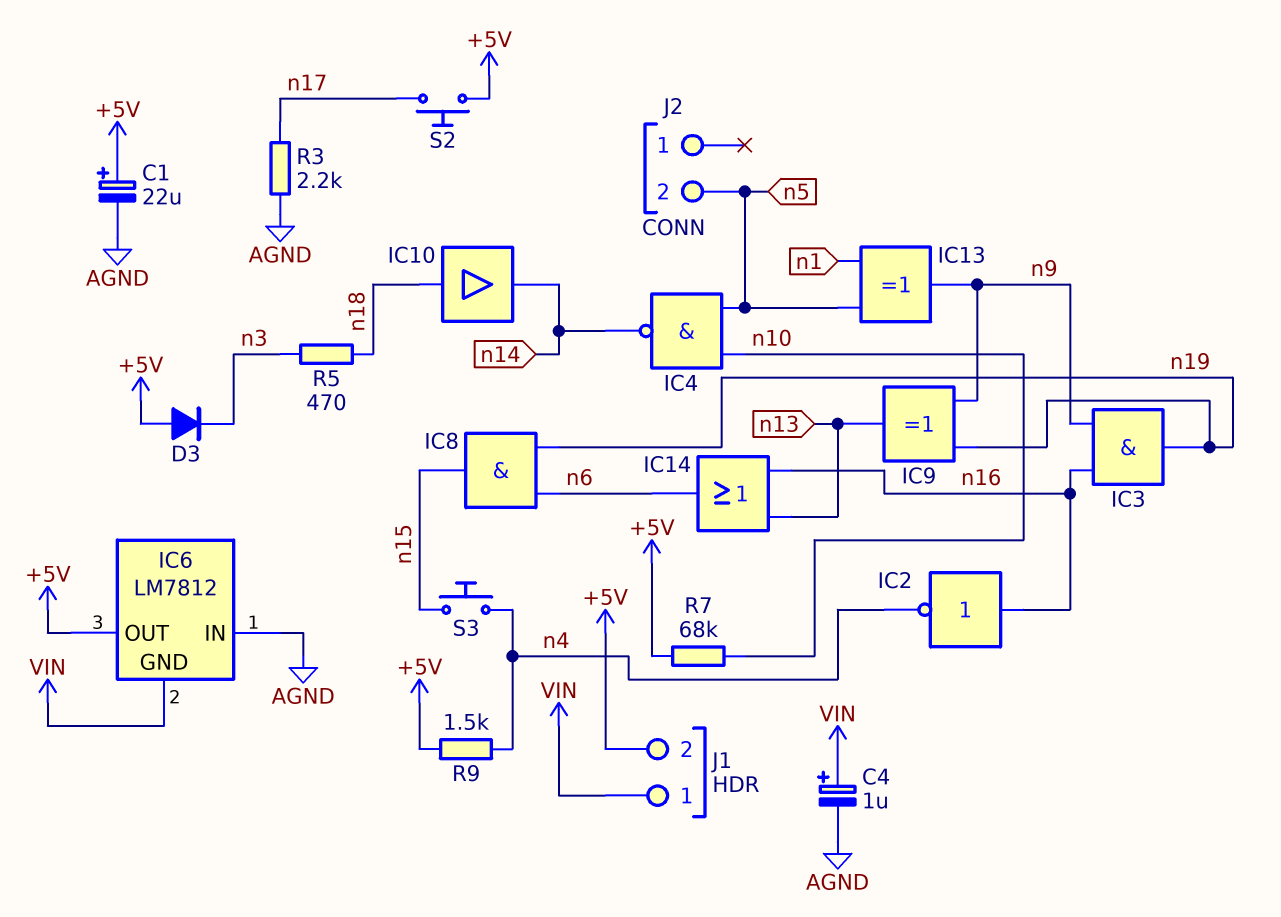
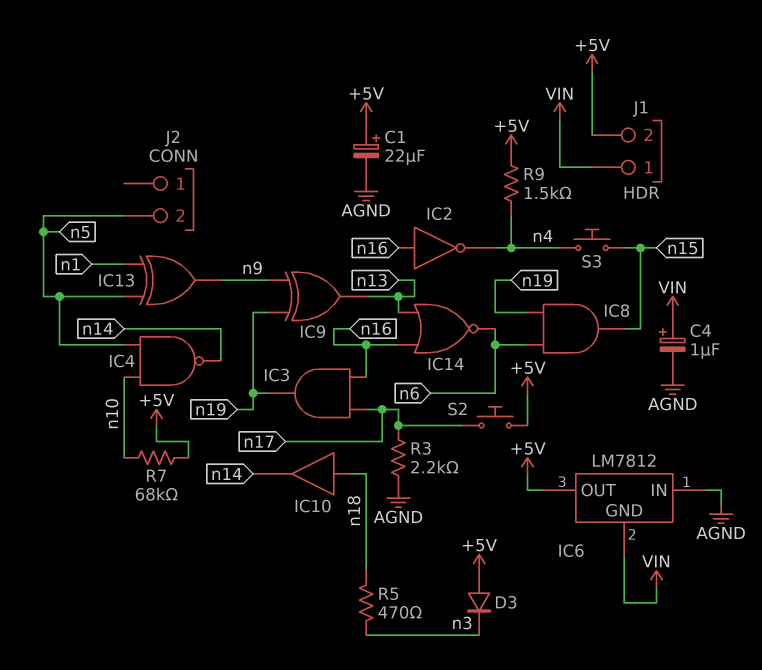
IC3: AND (in n9, in n16, out n19) -> AND (in n16, in n17, out n19)
IC14: OR (in n13, in n16, out n6) -> NOR (in n13, in n16, out n6)

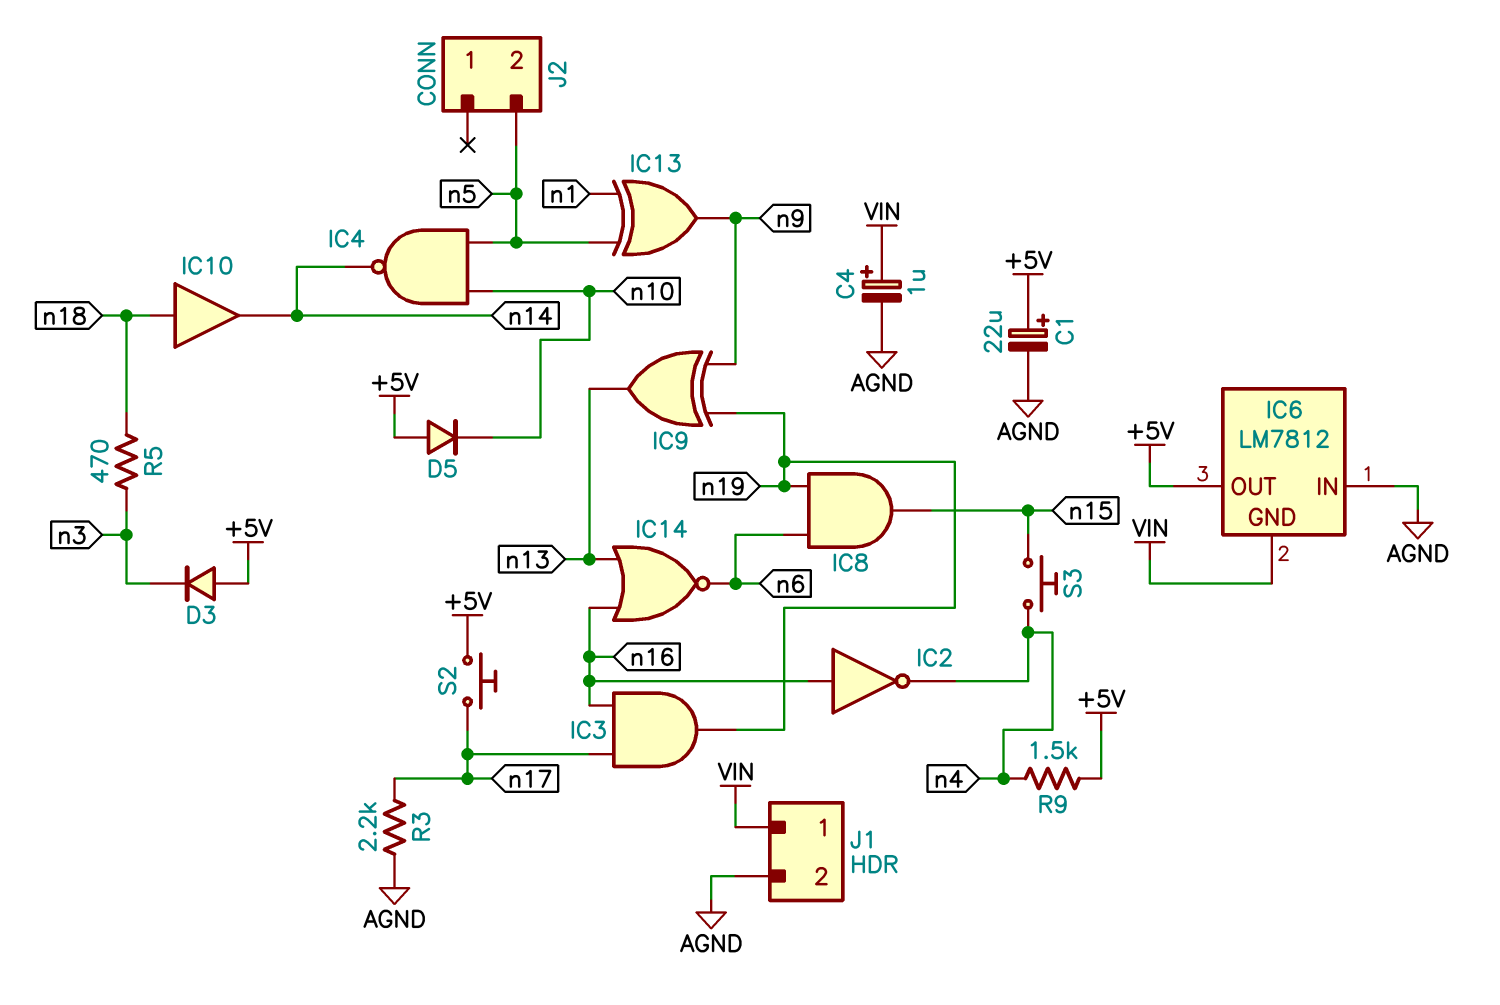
D5: none -> diode (A +5V, K n10)
J1 pin 2: +5V -> AGND
R7: 68k (+5V, n10) -> none

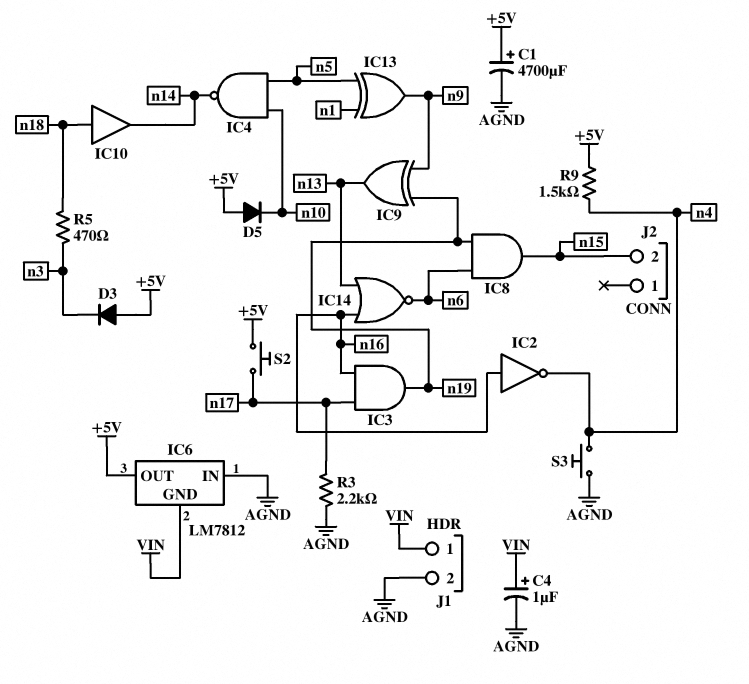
C1: 22uF (plus +5V, minus AGND) -> 4700uF (plus +5V, minus AGND)
J2 pin 2: n5 -> n15
S3: button (n4, n15) -> button (AGND, n4)

